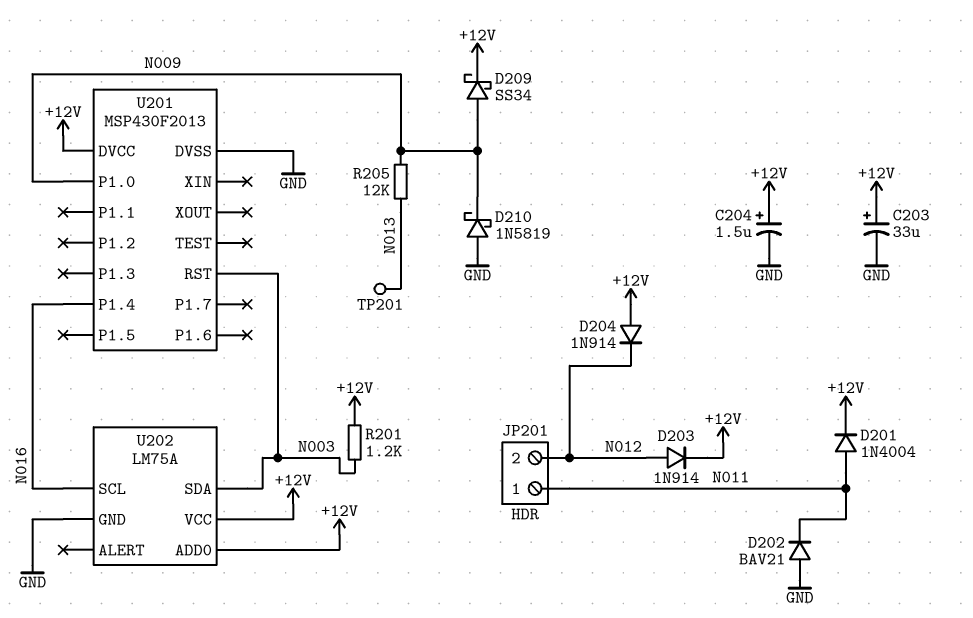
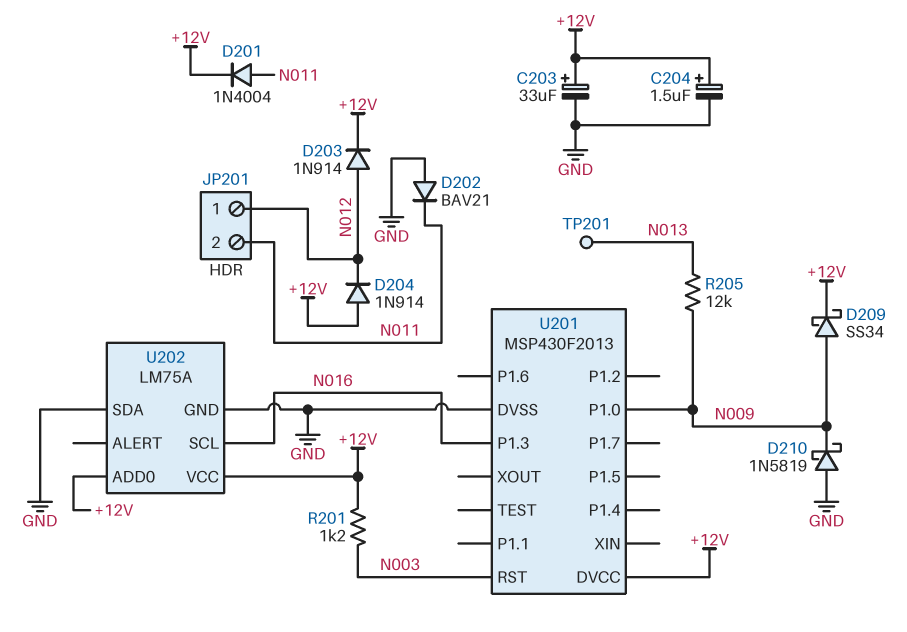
JP201 pin 1: N011 -> N012
JP201 pin 2: N012 -> N011
U201 pin P1.3: none -> N016
U201 pin P1.4: N016 -> none
U202 pin SDA: N003 -> GND

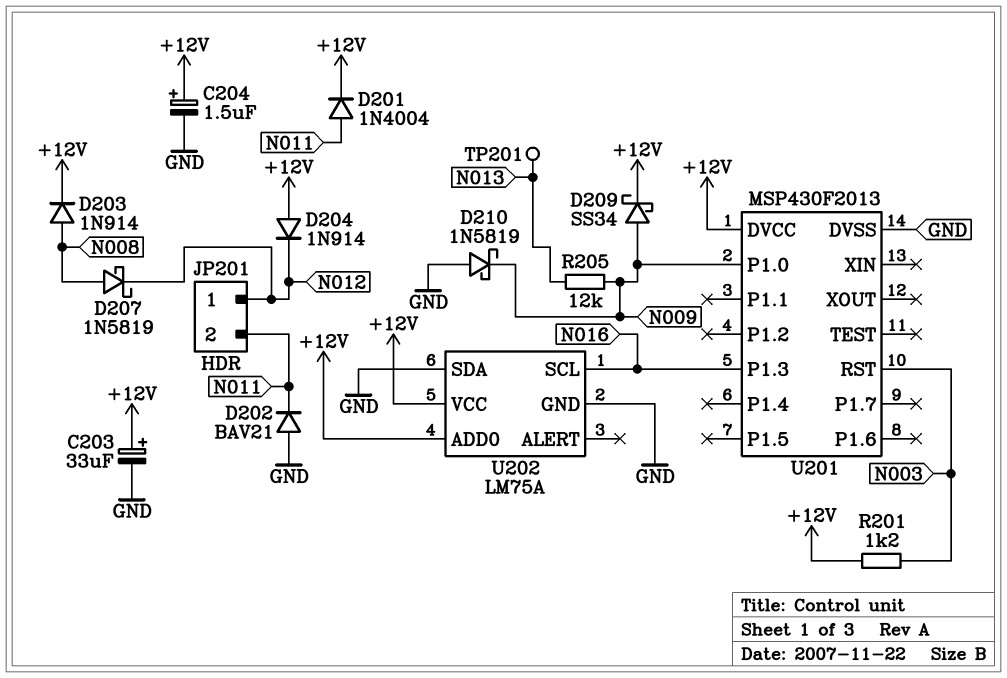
D203: diode 1N914 (A N012, K +12V) -> diode 1N914 (A N008, K +12V)
D207: none -> schottky 1N5819 (A N008, K N012)

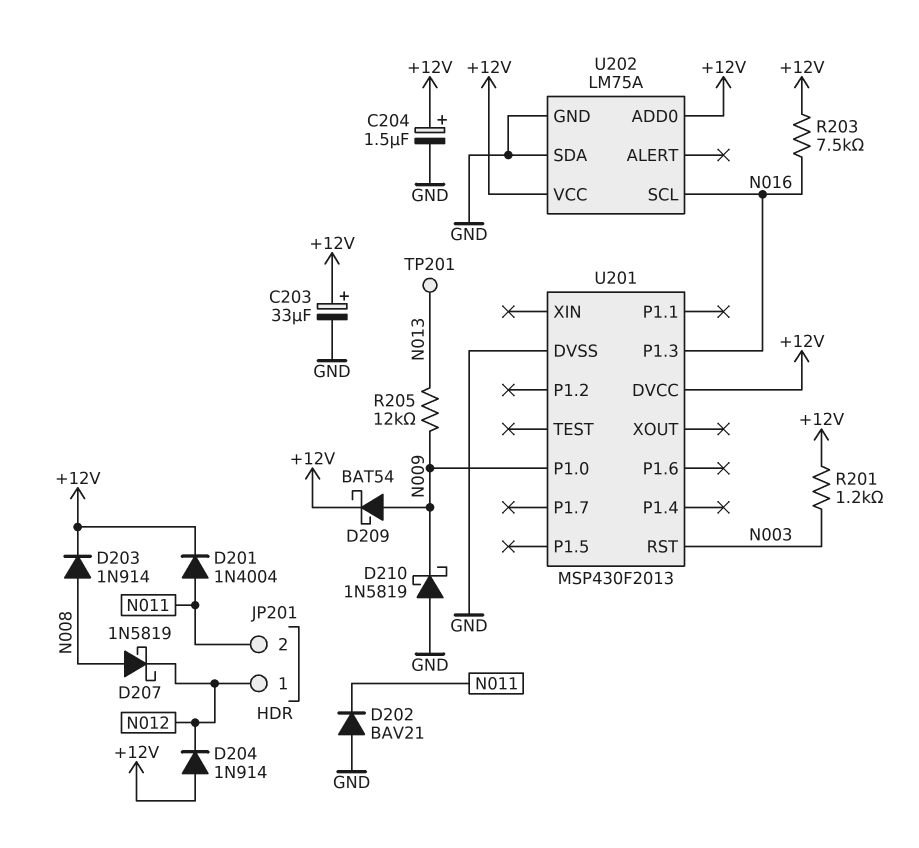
D209: schottky SS34 (A N009, K +12V) -> schottky BAT54 (A N009, K +12V)
R203: none -> 7.5k (+12V, N016)

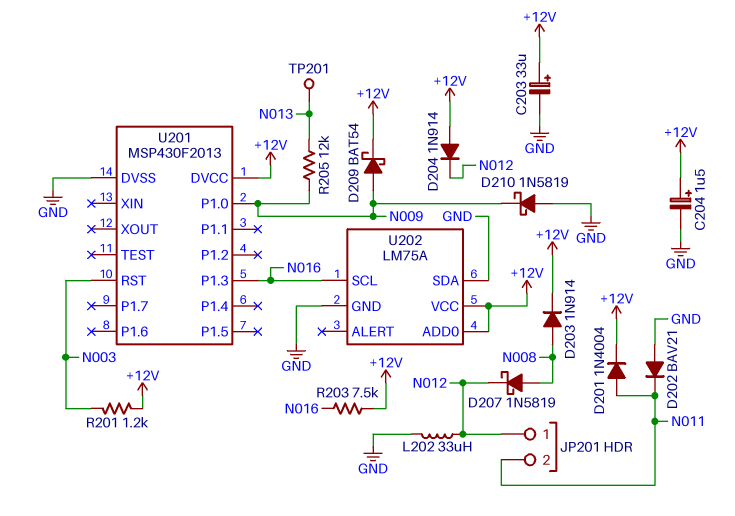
L202: none -> 33uH (GND, N012)

